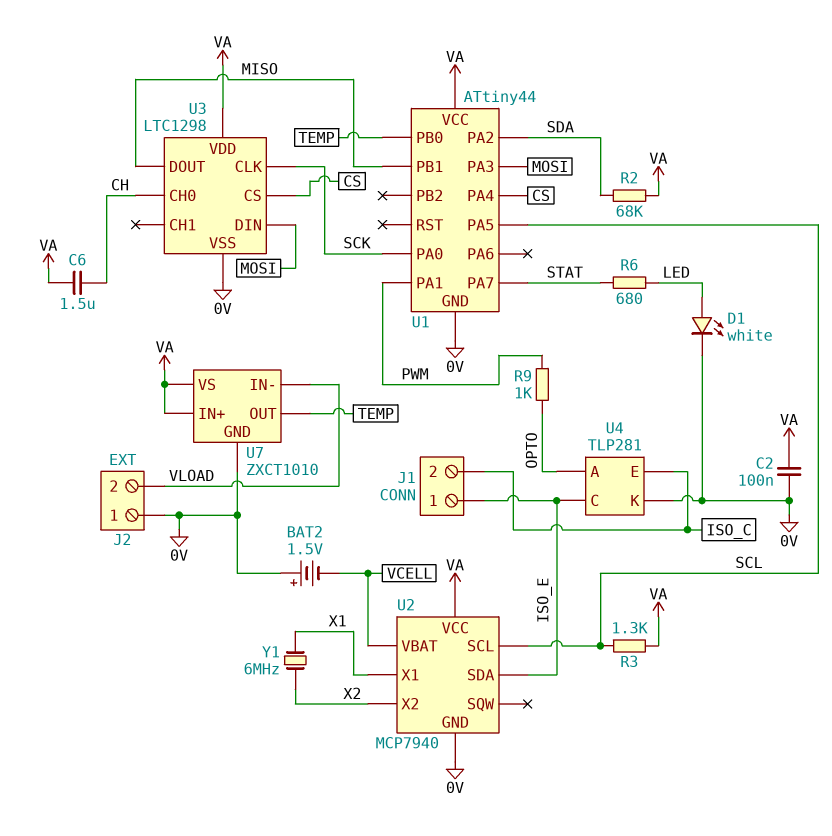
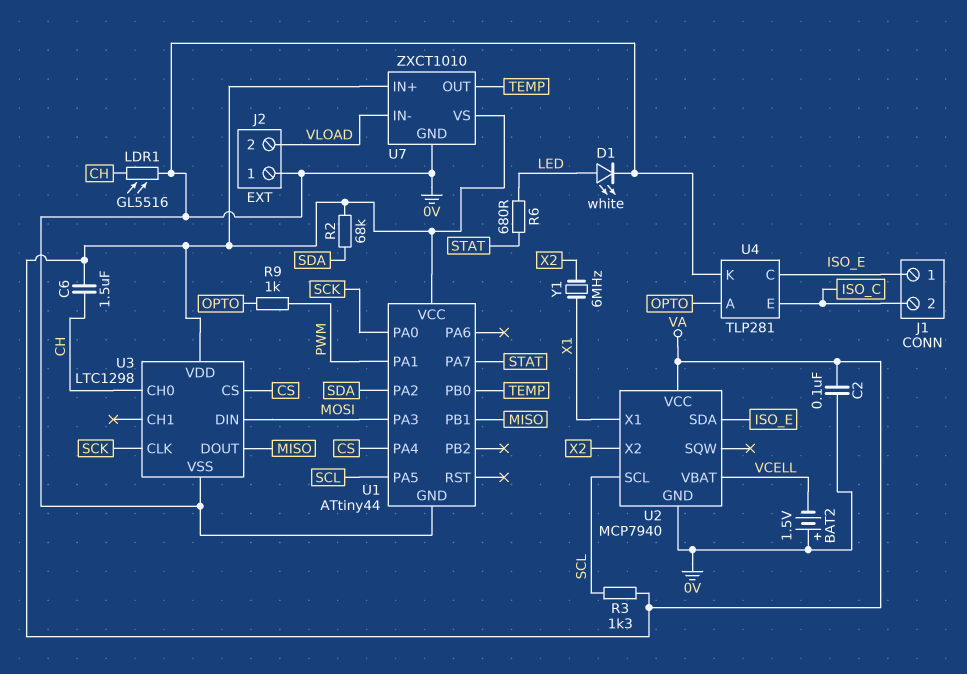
LDR1: none -> GL5516 (0V, CH)

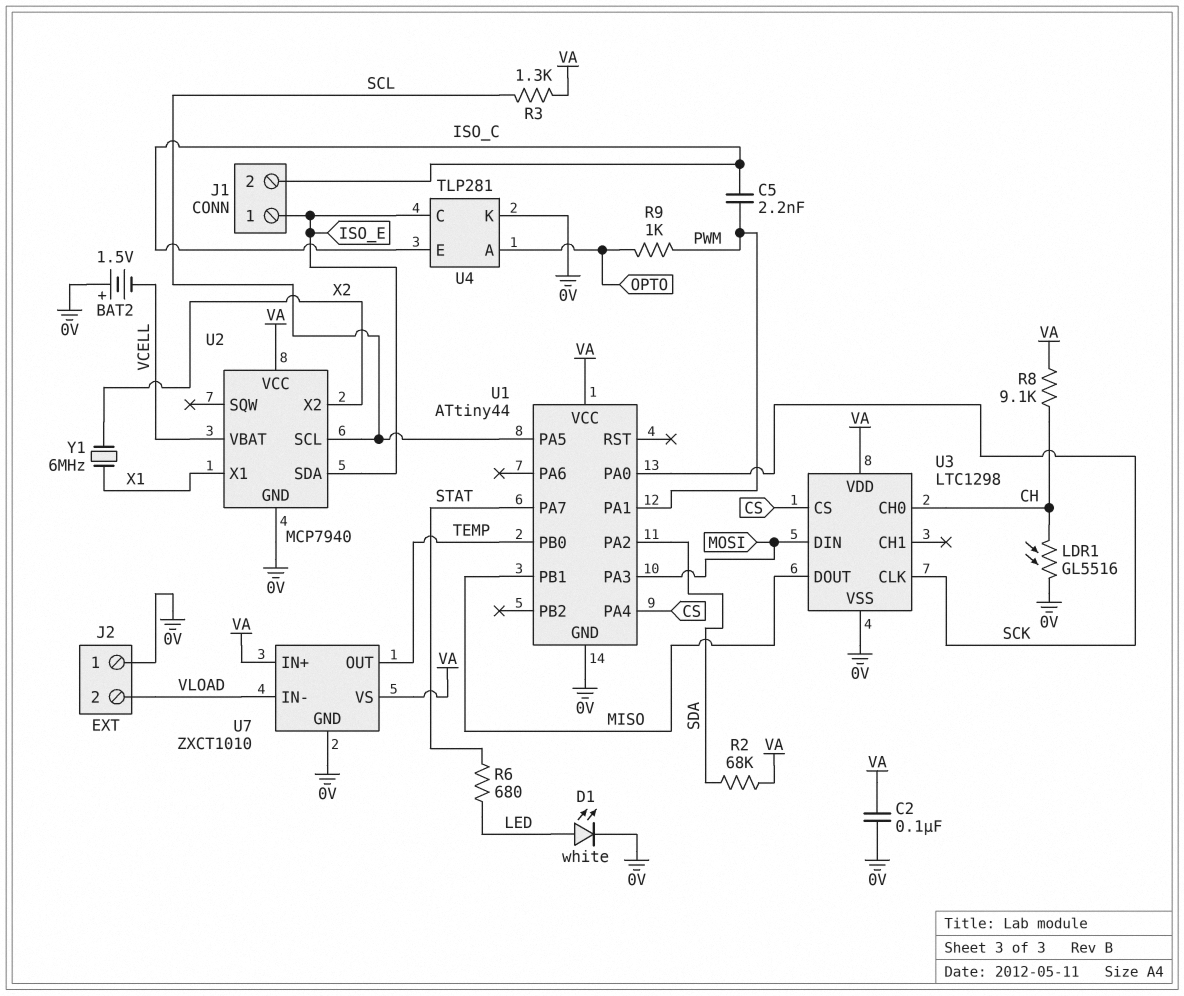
C5: none -> 2.2nF (ISO_C, PWM)
C6: 1.5uF (CH, VA) -> none
R8: none -> 9.1k (CH, VA)

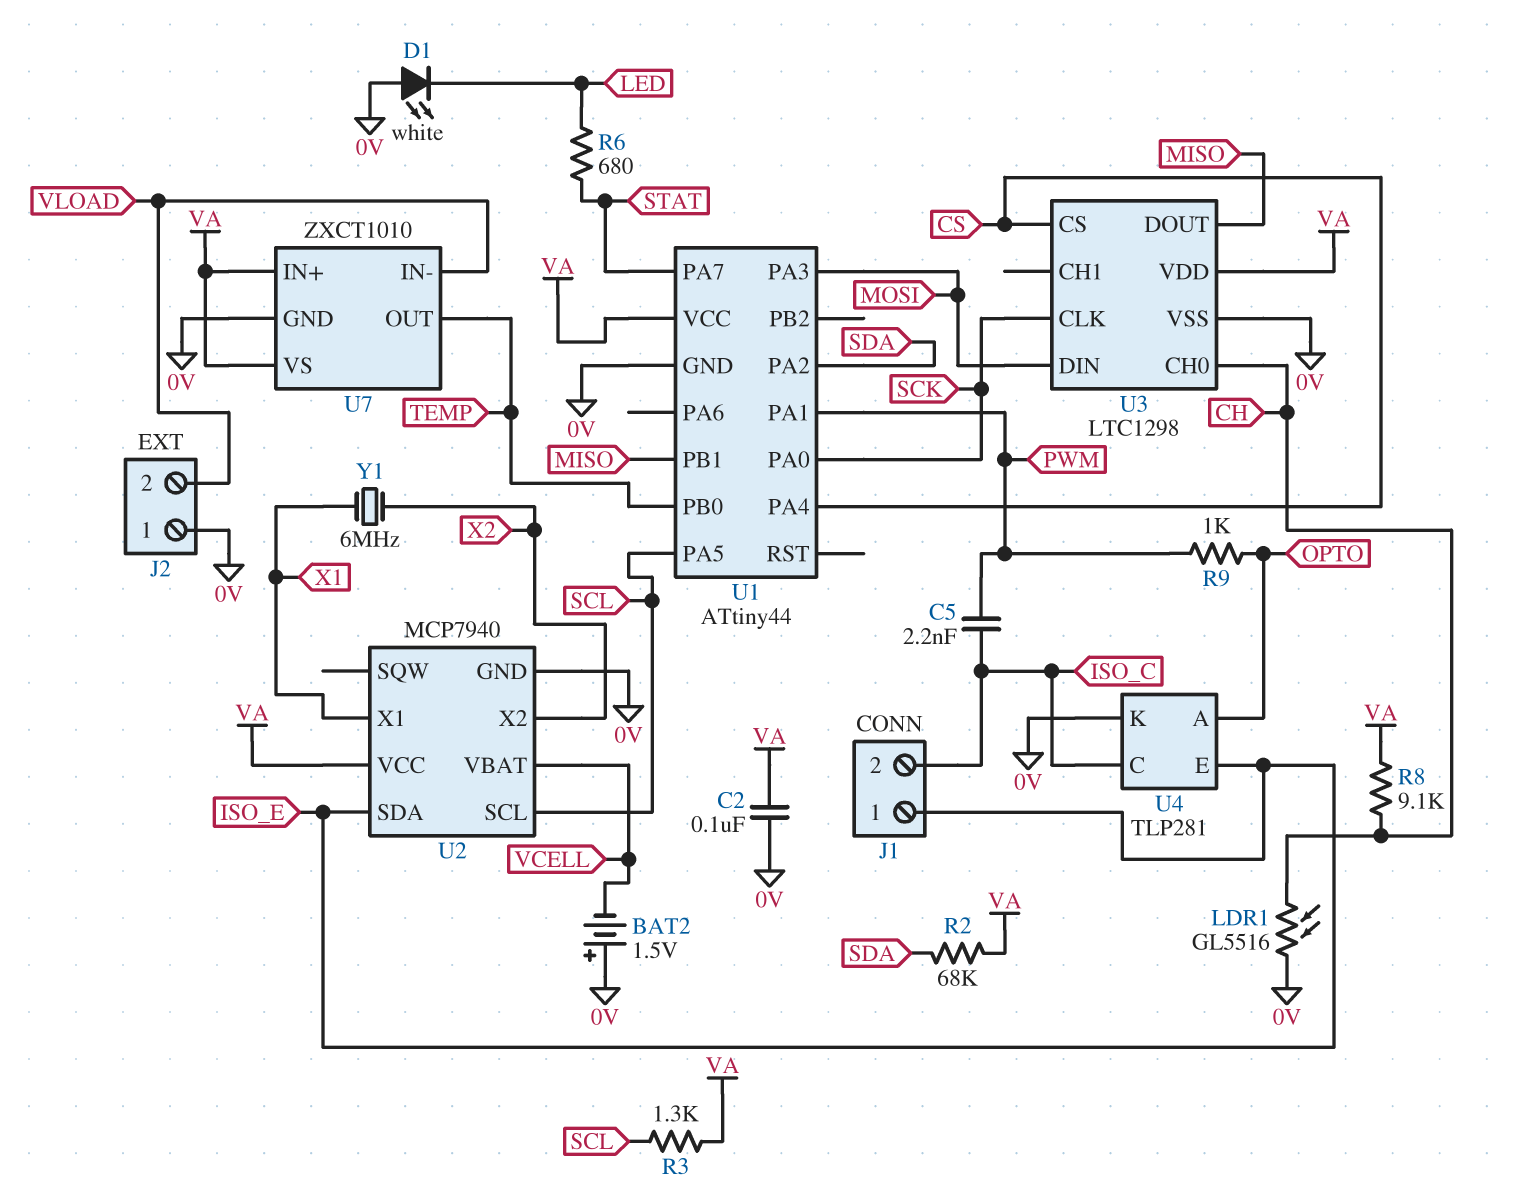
D1: LED white (A LED, K 0V) -> LED white (A 0V, K LED)
U4 pin C: ISO_E -> ISO_C
U4 pin E: ISO_C -> ISO_E

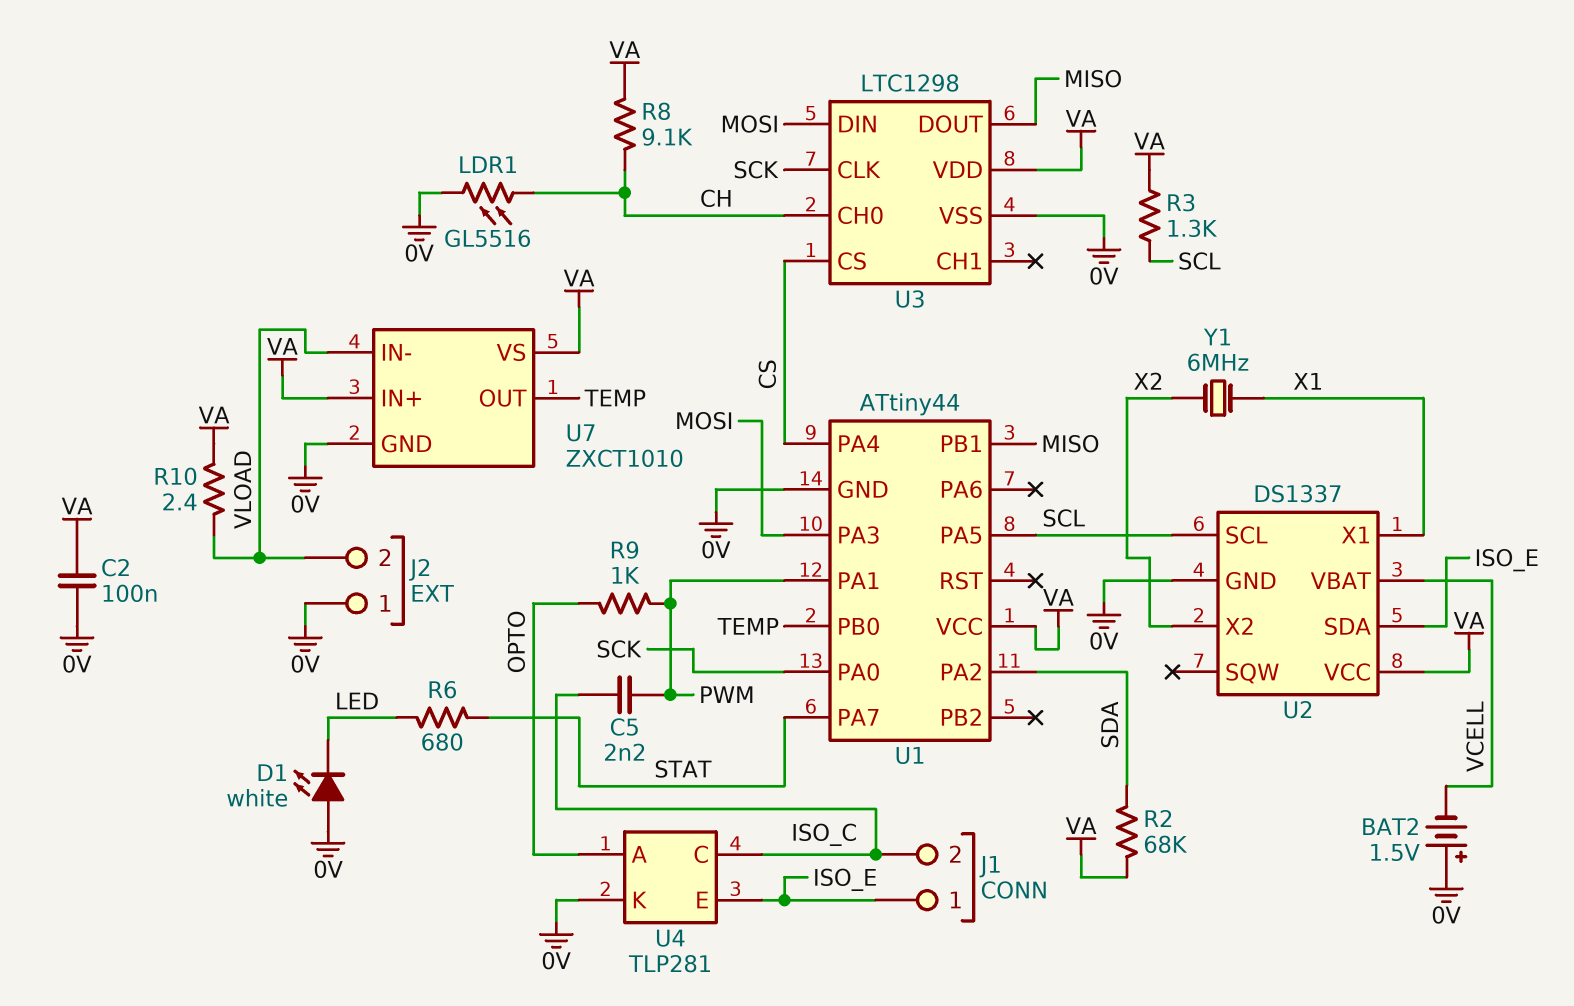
R10: none -> 2.4 (VA, VLOAD)
U2: MCP7940 -> DS1337

